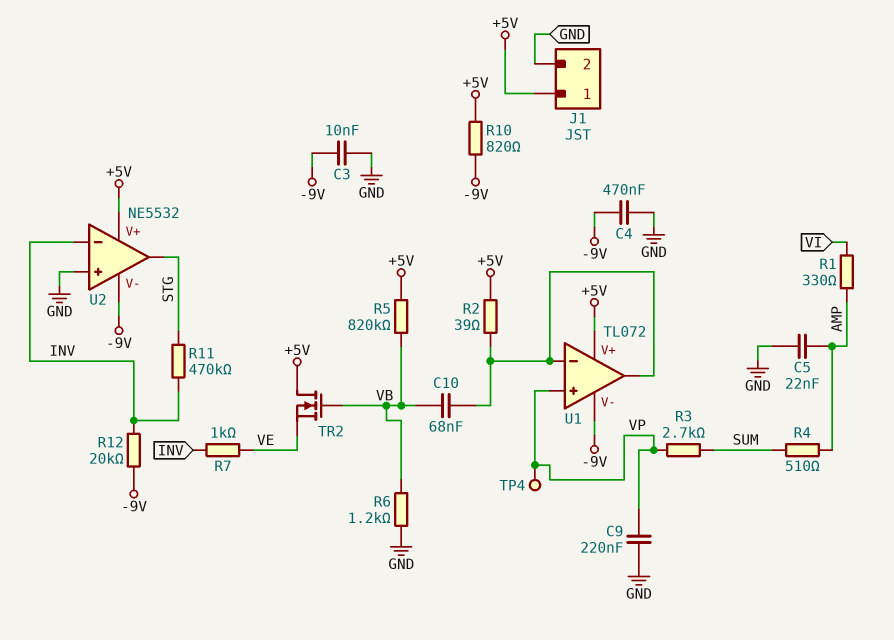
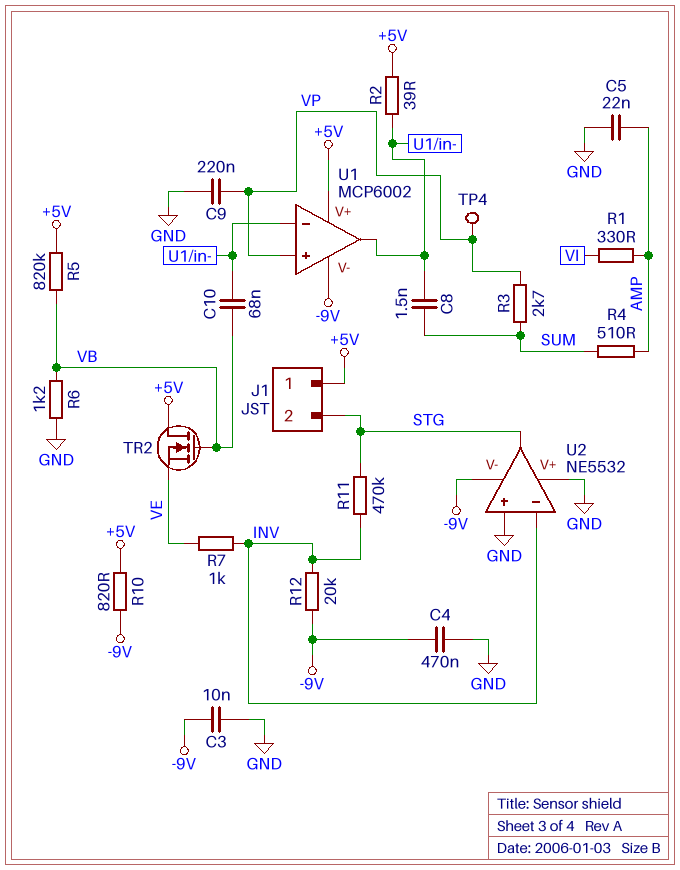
C8: none -> 1.5nF (SUM, U1/in-)
J1 pin 2: GND -> STG
U1: TL072 -> MCP6002
U2 pin V+: +5V -> GND

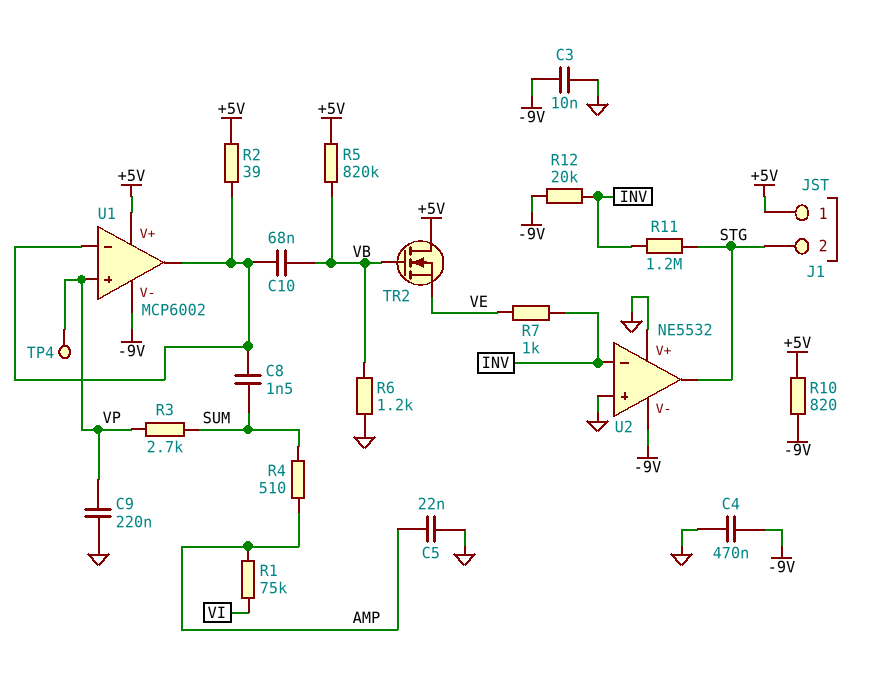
R1: 330 (AMP, VI) -> 75k (AMP, VI)
R11: 470k (INV, STG) -> 1.2M (INV, STG)

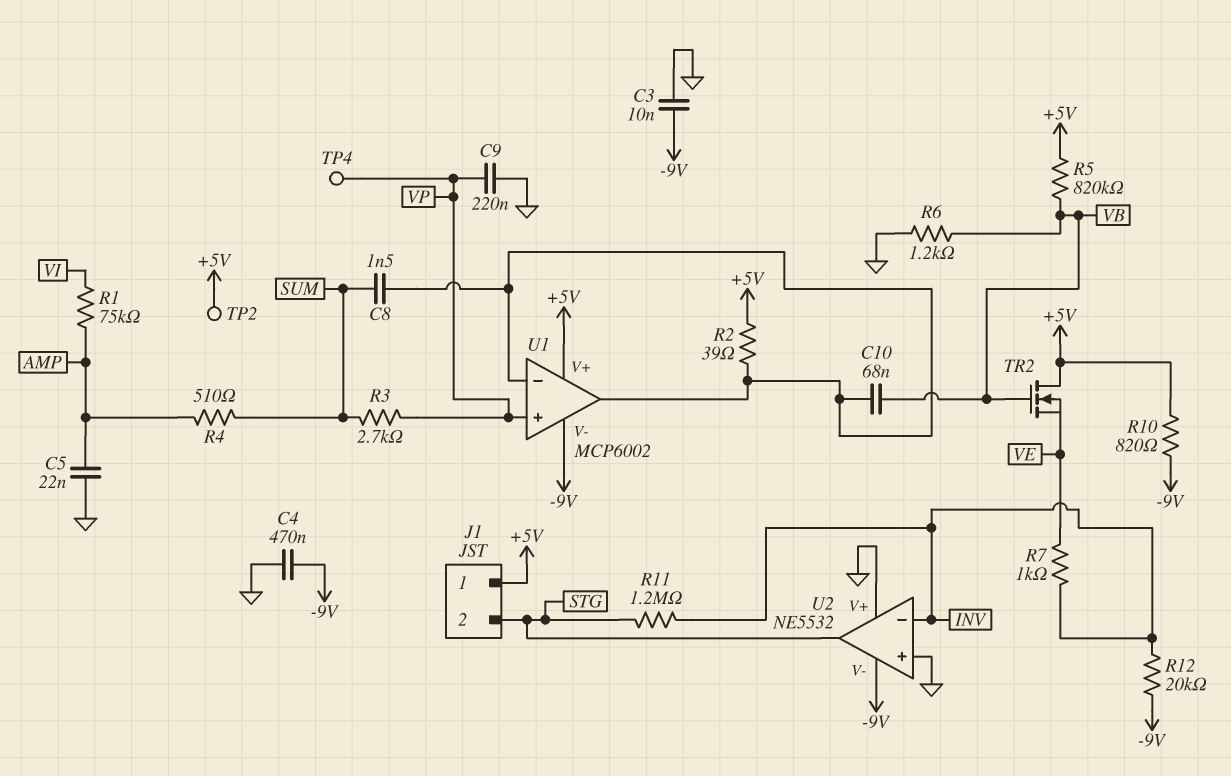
TP2: none -> test point (+5V)

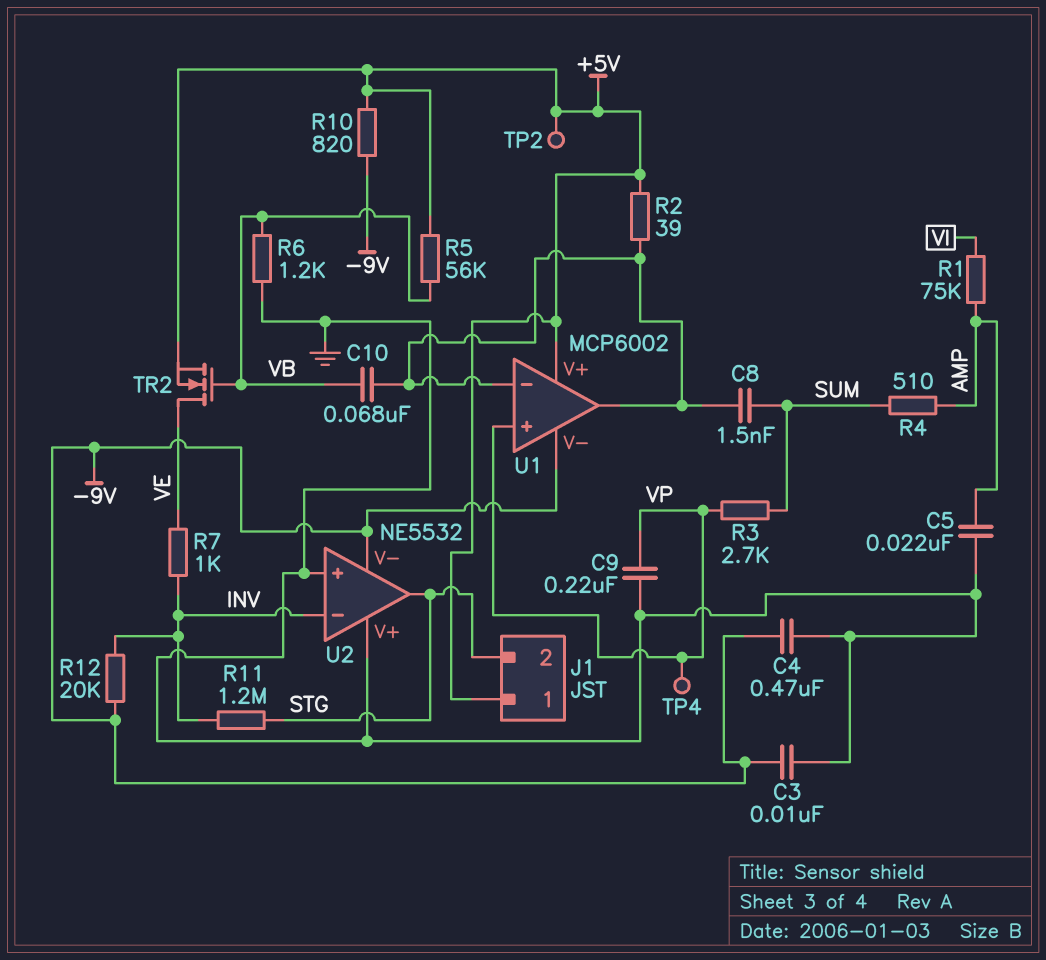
R5: 820k (+5V, VB) -> 56k (+5V, VB)
TR2: NMOS (G VB, D +5V, S VE) -> NMOS (G VB, D VE, S +5V)

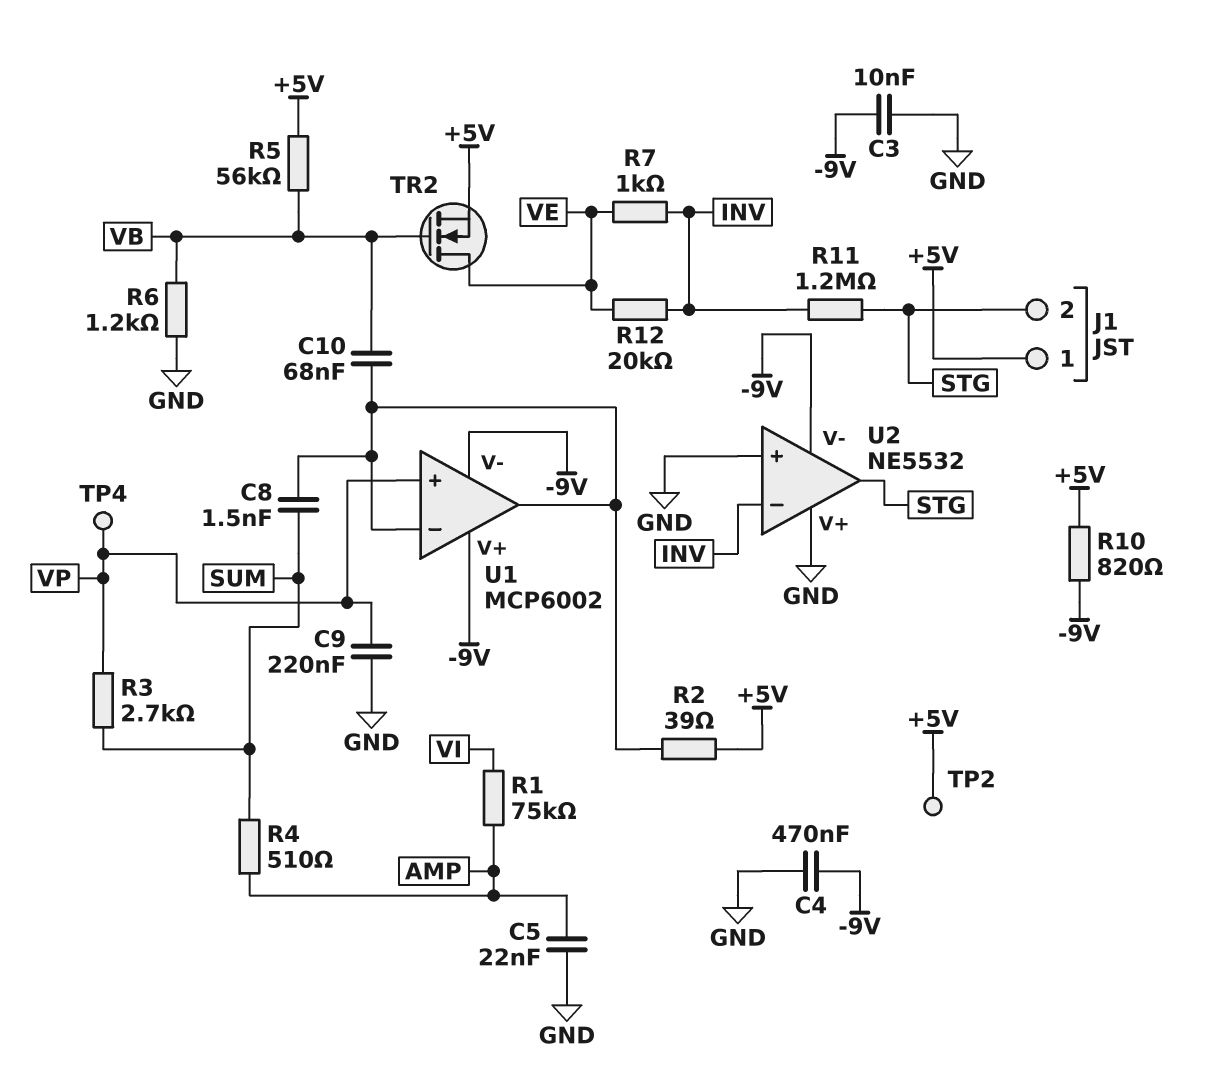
R12: 20k (-9V, INV) -> 20k (INV, VE)
U1 pin V+: +5V -> -9V

